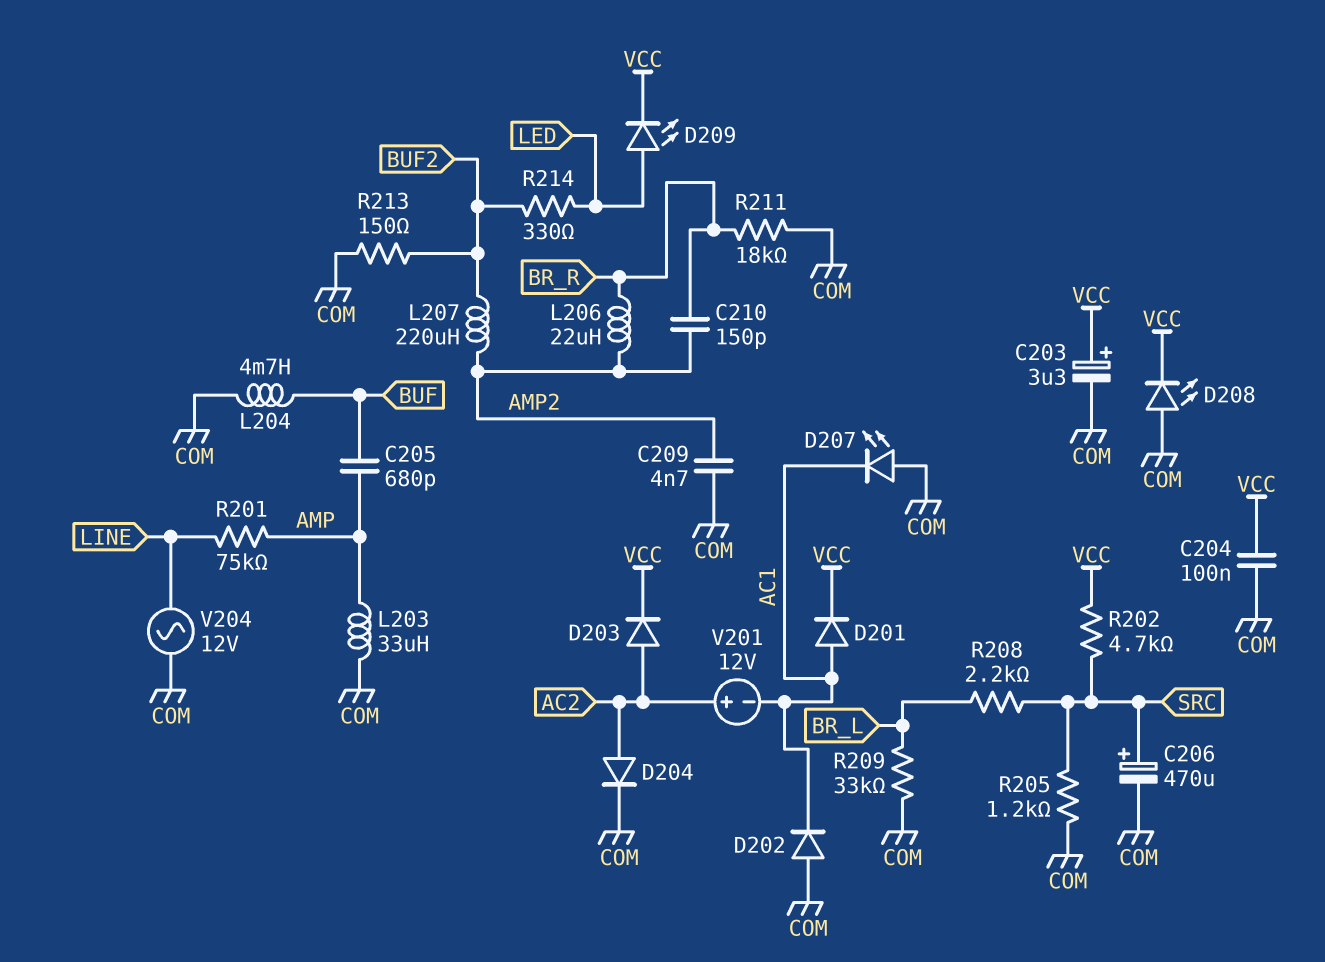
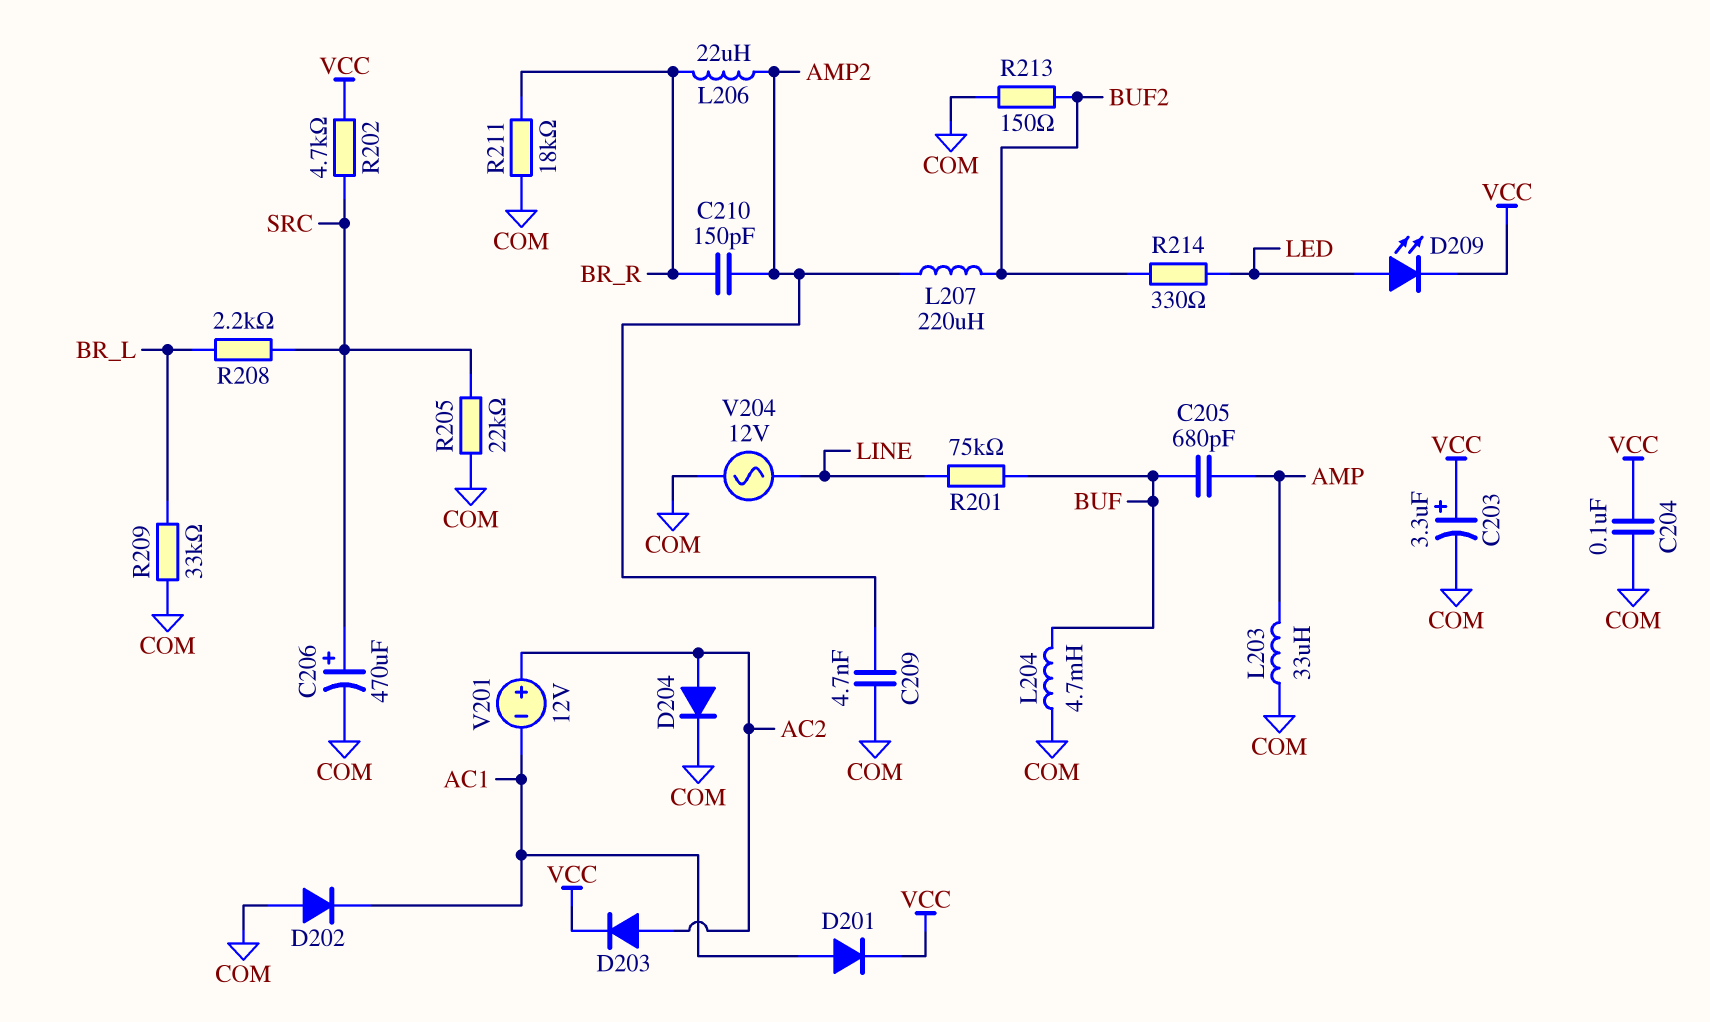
D207: LED (A COM, K AC1) -> none
D208: LED (A COM, K VCC) -> none
R201: 75k (AMP, LINE) -> 75k (BUF, LINE)
R205: 1.2k (COM, SRC) -> 22k (COM, SRC)

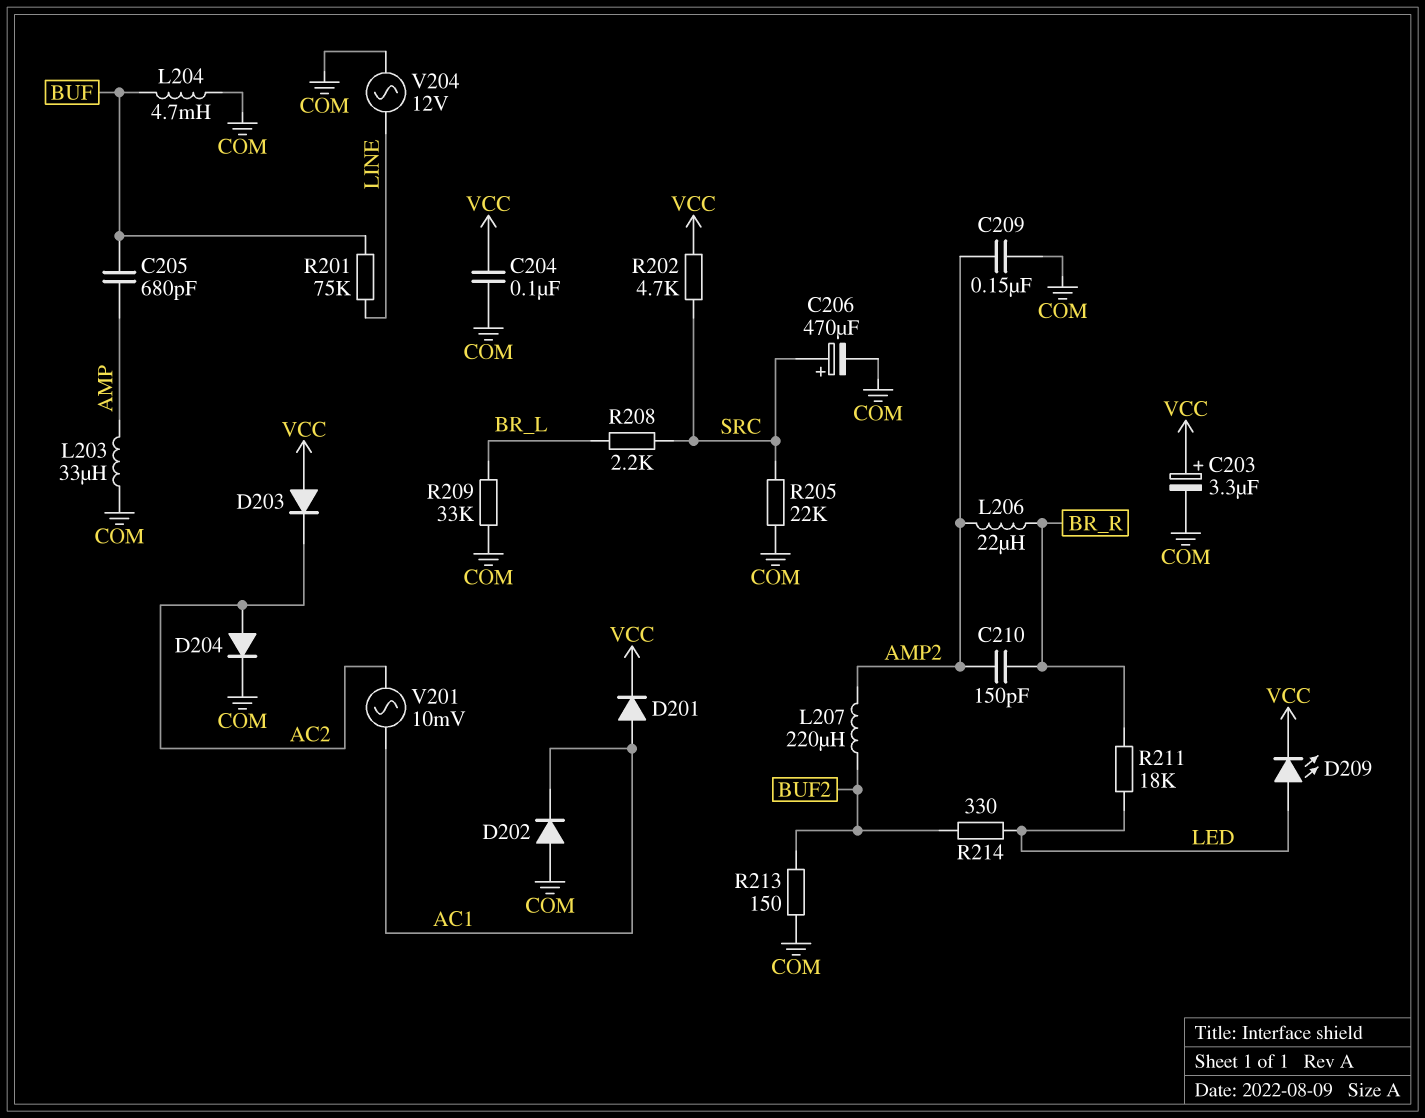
C209: 4.7nF (AMP2, COM) -> 150nF (AMP2, COM)
D203: diode (A AC2, K VCC) -> diode (A VCC, K AC2)
R211: 18k (BR_R, COM) -> 18k (BR_R, LED)
V201: 12V (plus AC2, minus AC1) -> AC 10mV (AC1, AC2)

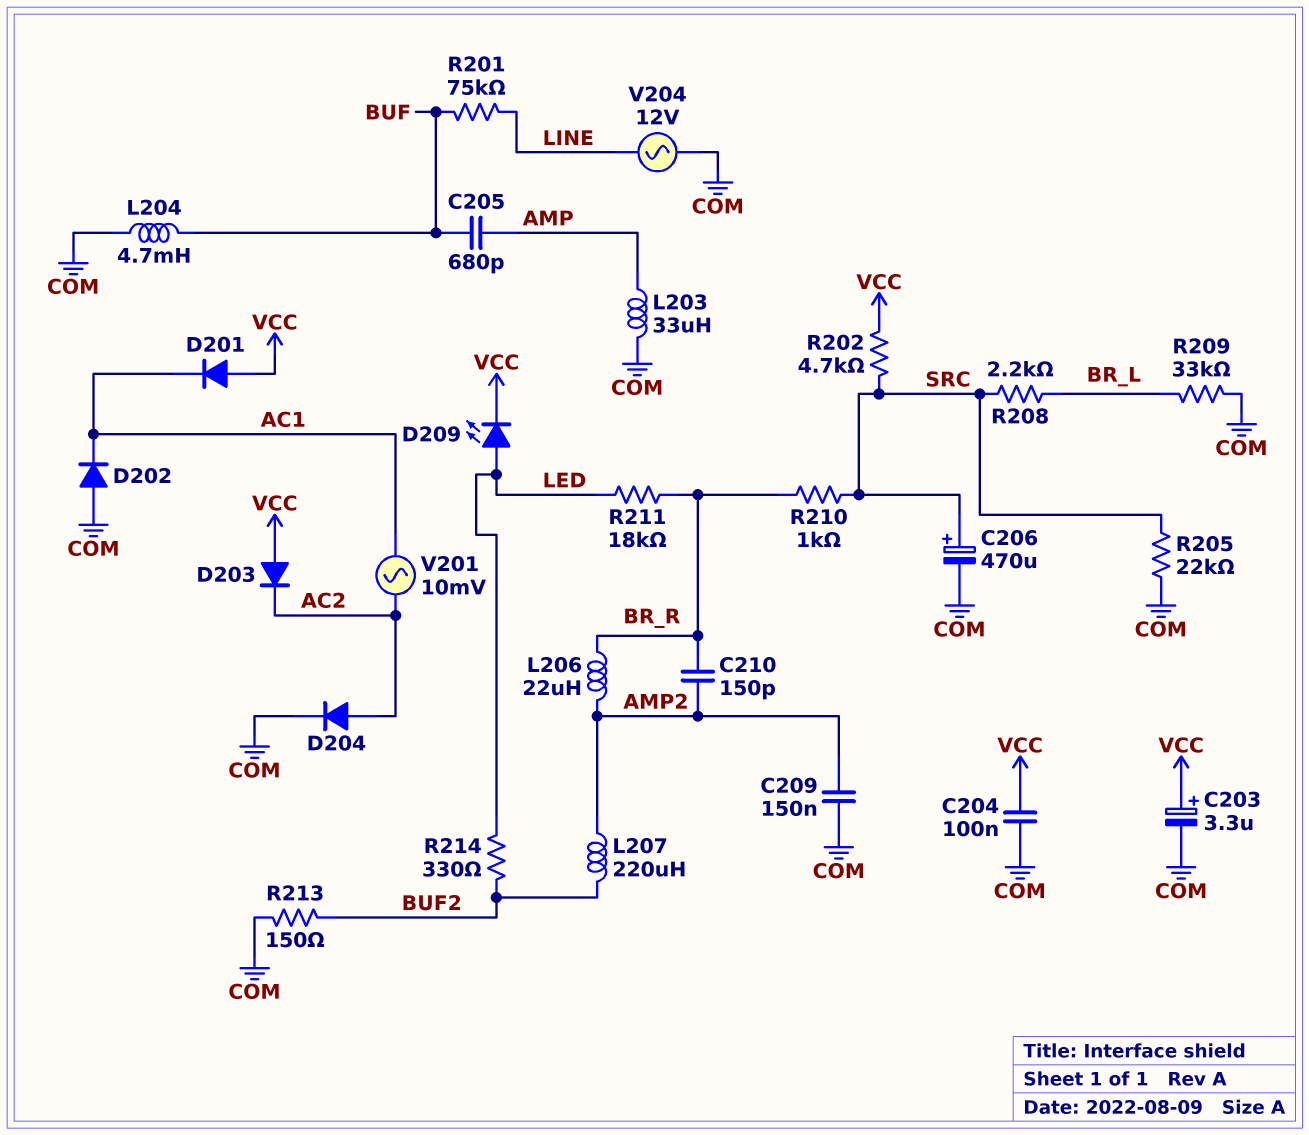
D201: diode (A AC1, K VCC) -> diode (A VCC, K AC1)
R210: none -> 1k (BR_R, SRC)

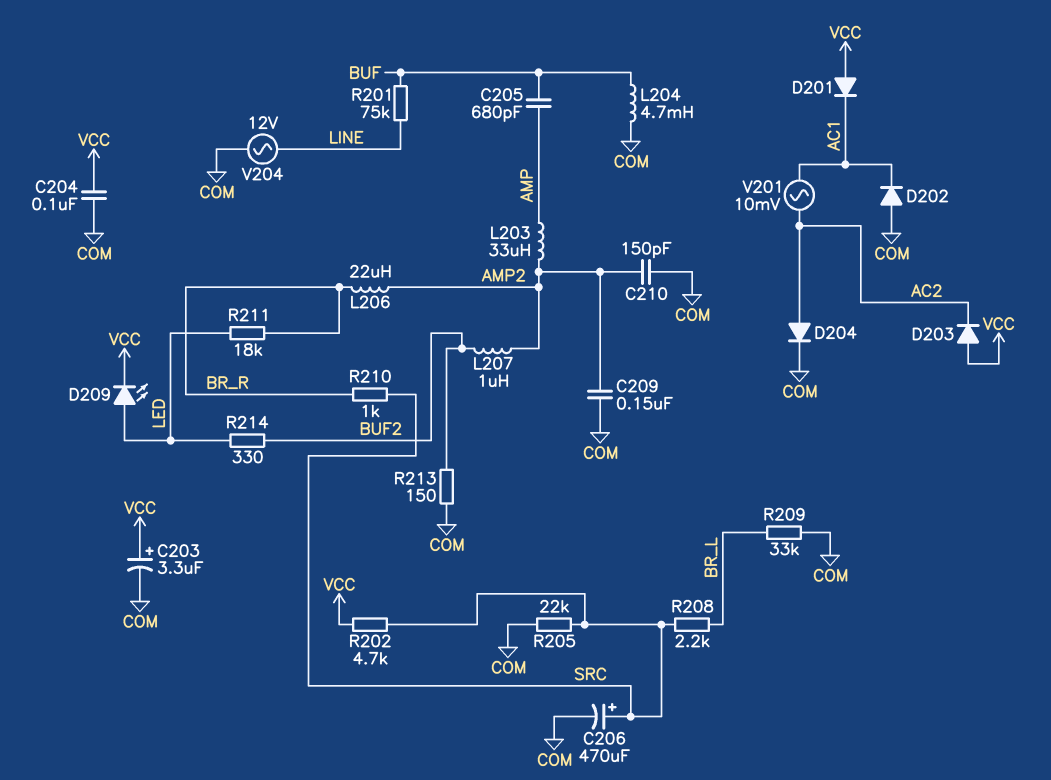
C210: 150pF (AMP2, BR_R) -> 150pF (AMP2, COM)
L203: 33uH (AMP, COM) -> 33uH (AMP, AMP2)
L207: 220uH (AMP2, BUF2) -> 1uH (AMP2, BUF2)

